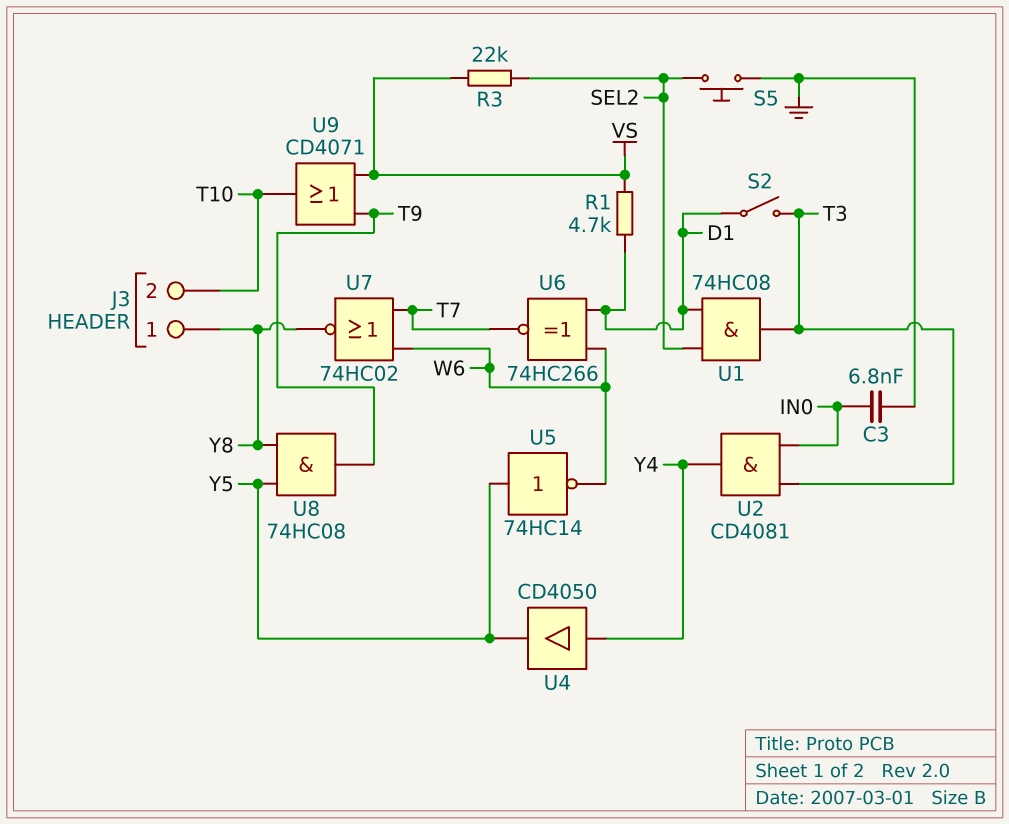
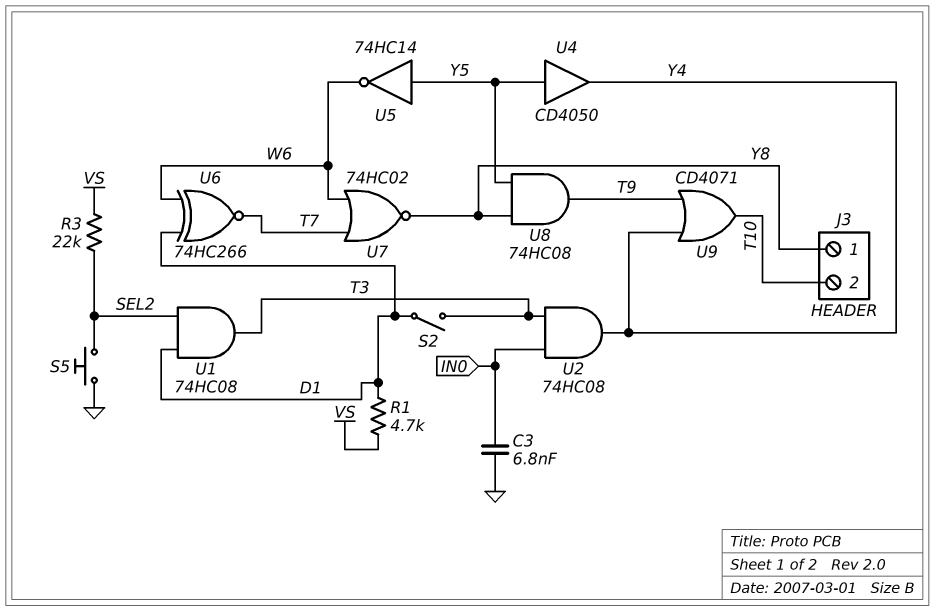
U2: AND CD4081 (in IN0, in T3, out Y4) -> AND 74HC08 (in IN0, in T3, out Y4)
U4: buffer CD4050 (in Y4, out Y5) -> buffer CD4050 (in Y5, out Y4)
U9: OR CD4071 (in T9, in VS, out T10) -> OR CD4071 (in T9, in Y4, out T10)

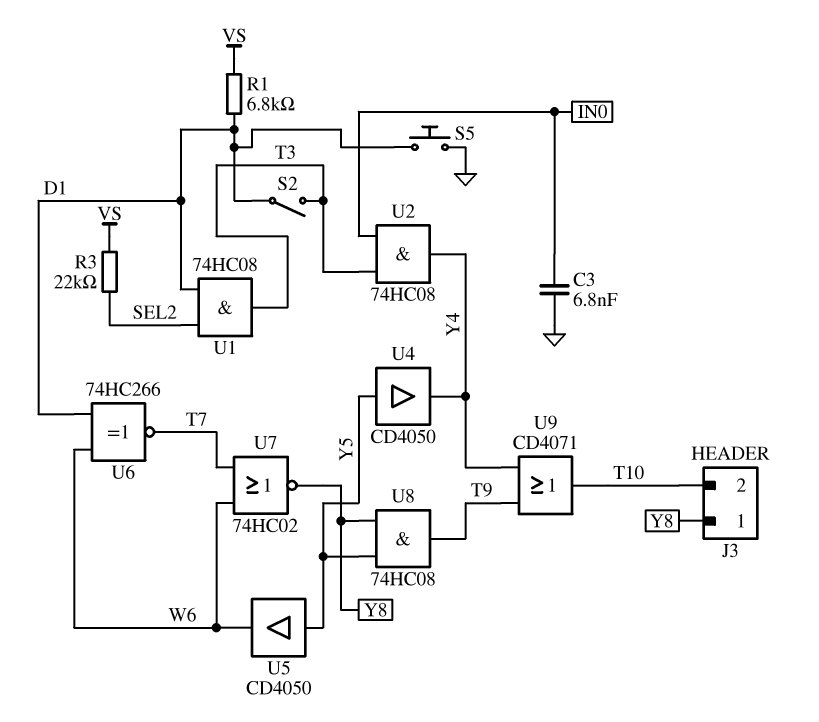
R1: 4.7k (D1, VS) -> 6.8k (D1, VS)
S5: button (GND, SEL2) -> button (D1, GND)
U5: NOT 74HC14 (in Y5, out W6) -> buffer CD4050 (in Y5, out W6)

